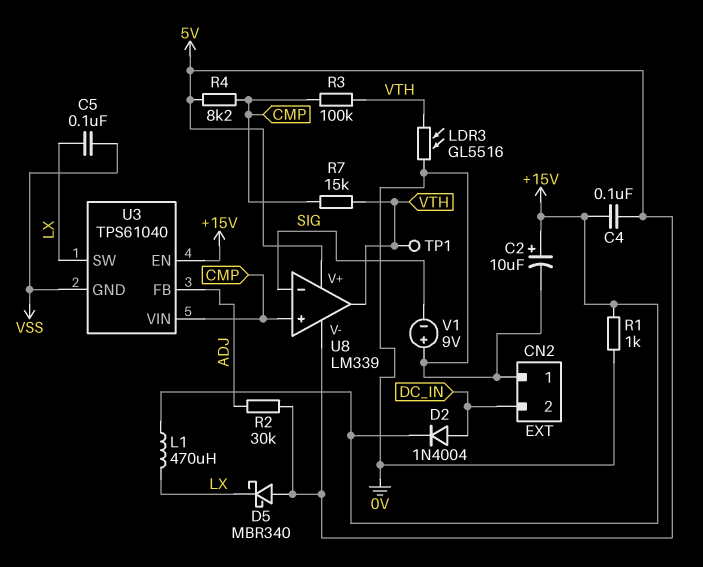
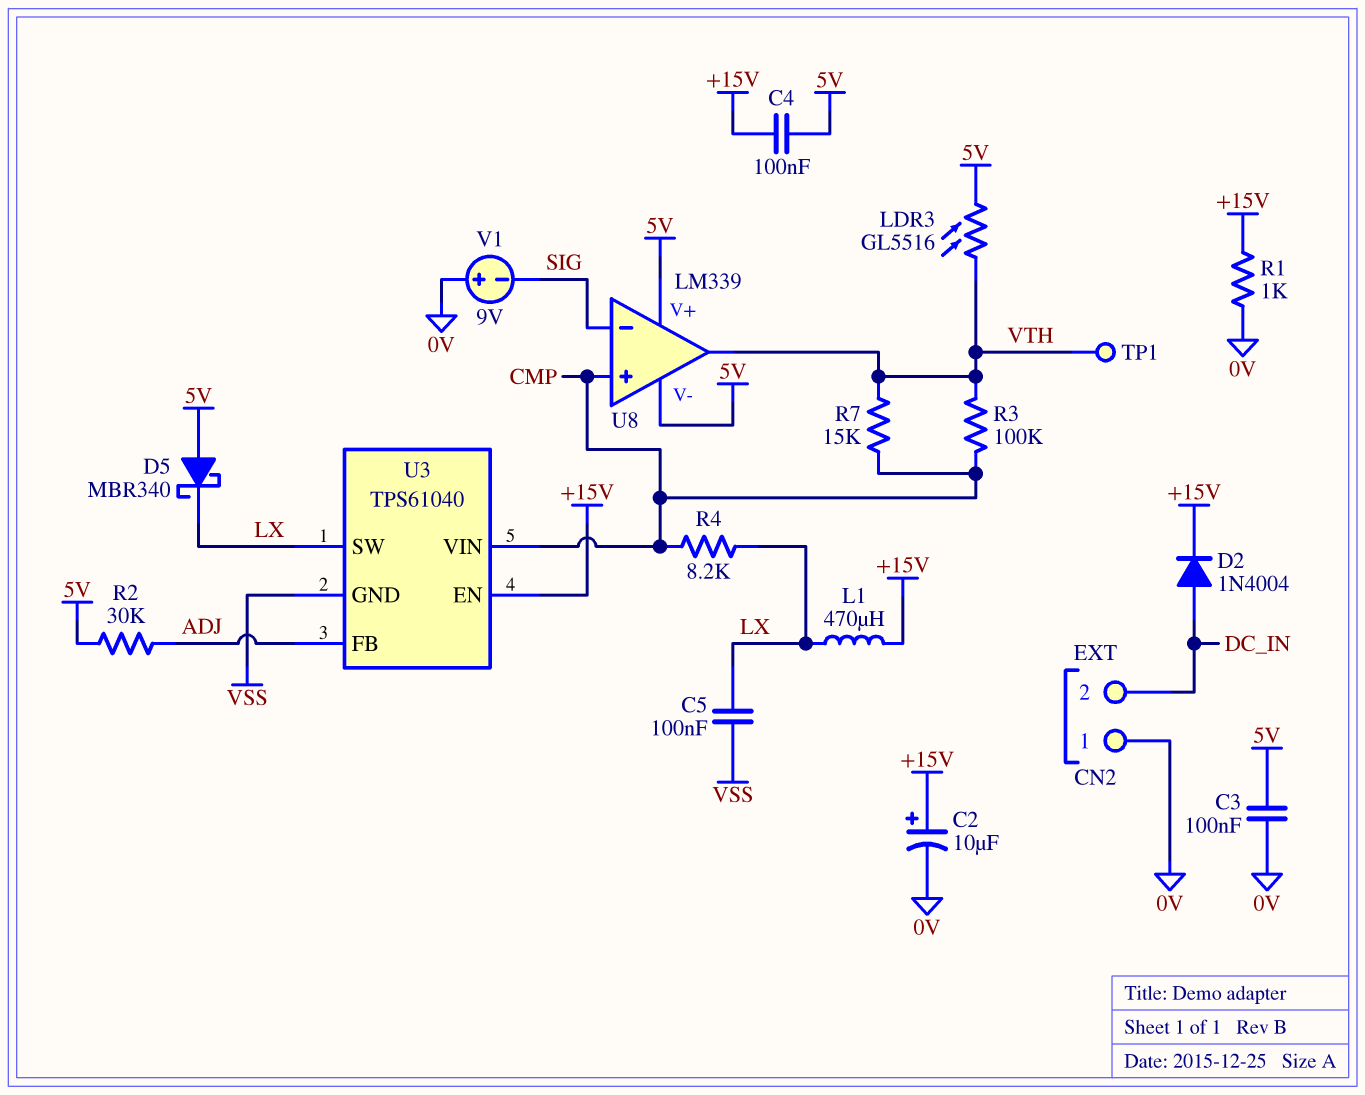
C3: none -> 100nF (0V, 5V)
LDR3: GL5516 (0V, VTH) -> GL5516 (5V, VTH)
R4: 8.2k (5V, CMP) -> 8.2k (CMP, LX)

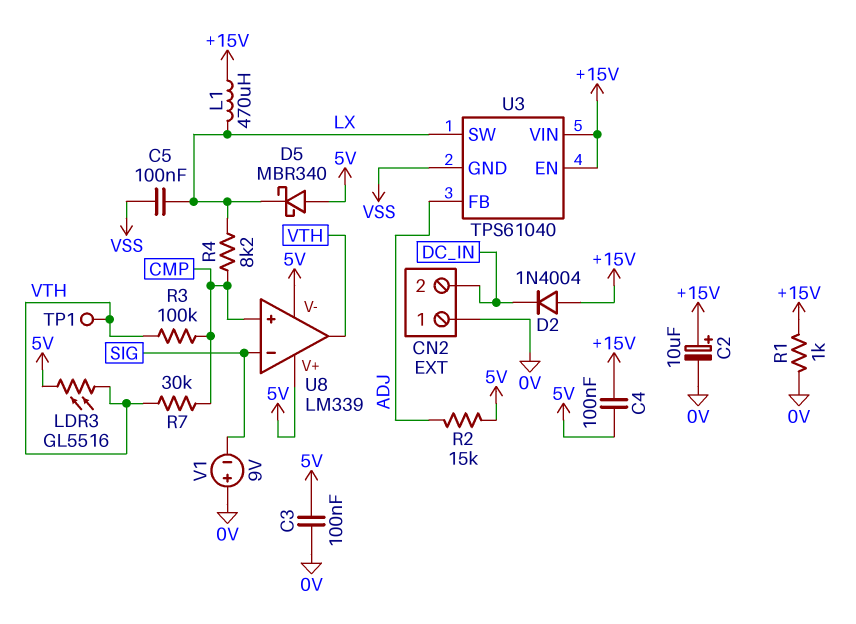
D2: diode 1N4004 (A DC_IN, K +15V) -> diode 1N4004 (A +15V, K DC_IN)
R2: 30k (5V, ADJ) -> 15k (5V, ADJ)
R7: 15k (CMP, VTH) -> 30k (CMP, VTH)
U3 pin VIN: CMP -> +15V

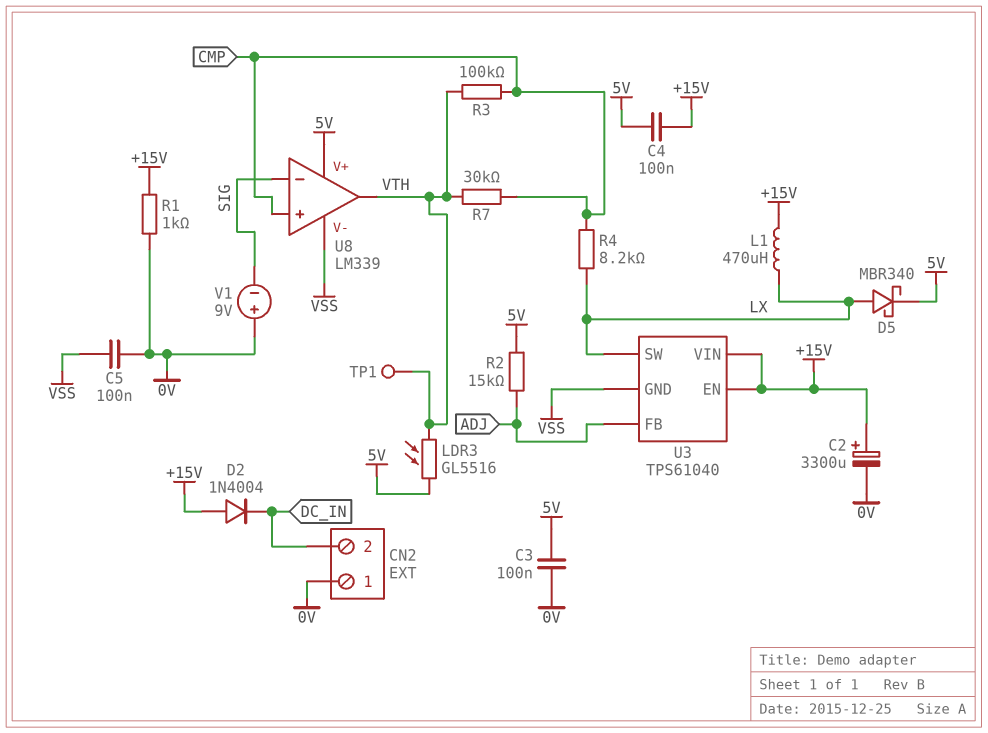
C2: 10uF (plus +15V, minus 0V) -> 3300uF (plus +15V, minus 0V)
C5: 100nF (LX, VSS) -> 100nF (0V, VSS)
D5: schottky MBR340 (A 5V, K LX) -> schottky MBR340 (A LX, K 5V)
U8 pin V-: 5V -> VSS

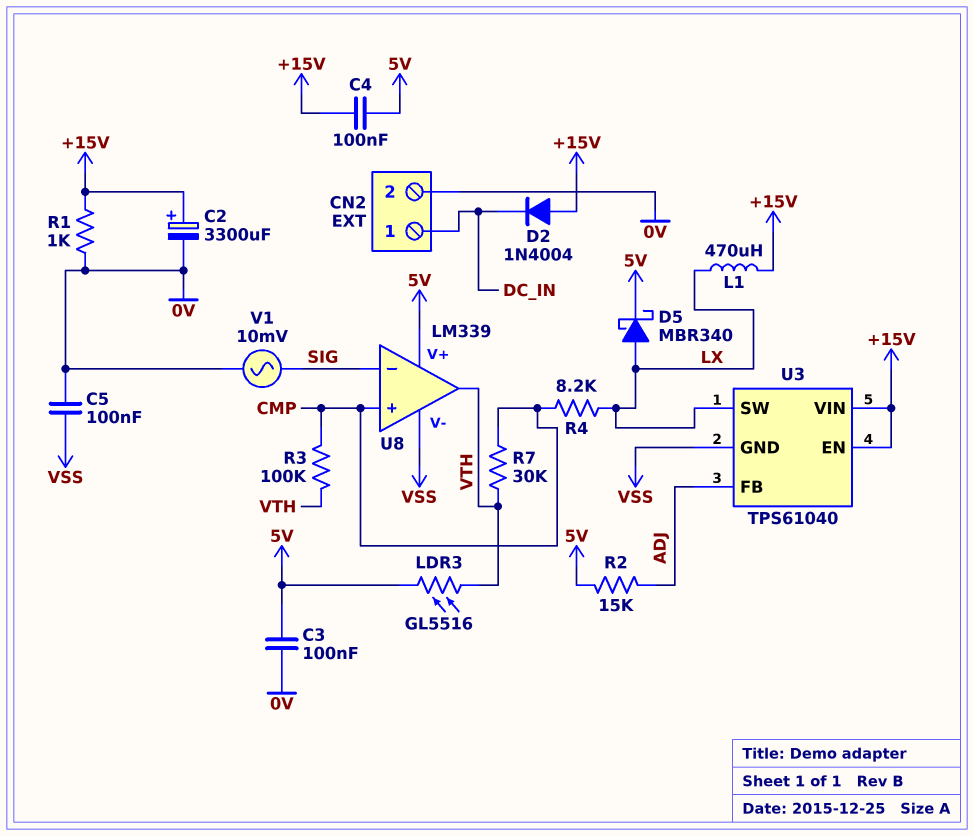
CN2 pin 1: 0V -> DC_IN
CN2 pin 2: DC_IN -> 0V
TP1: test point (VTH) -> none
V1: 9V (plus 0V, minus SIG) -> AC 10mV (0V, SIG)

